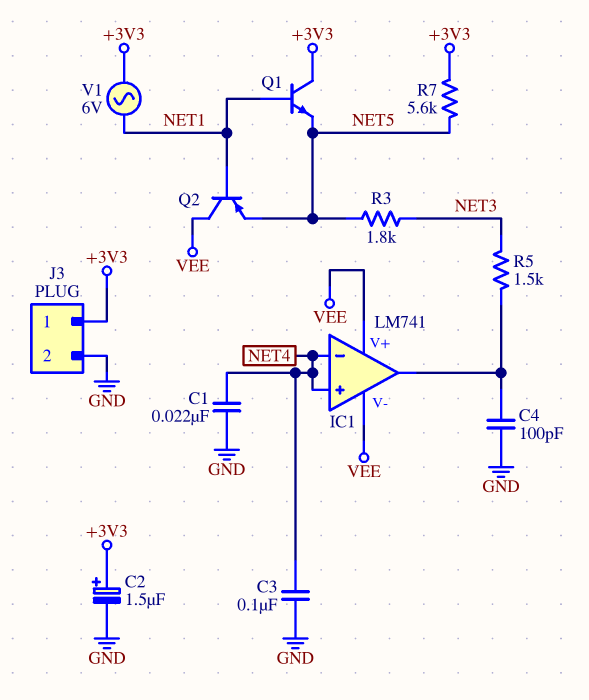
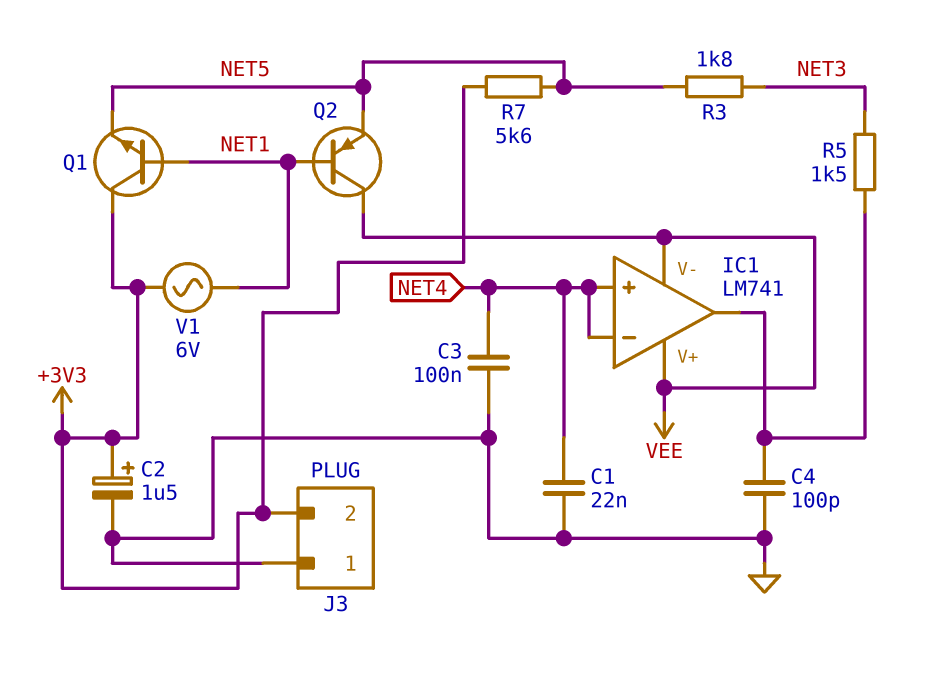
J3 pin 1: +3V3 -> GND
J3 pin 2: GND -> +3V3

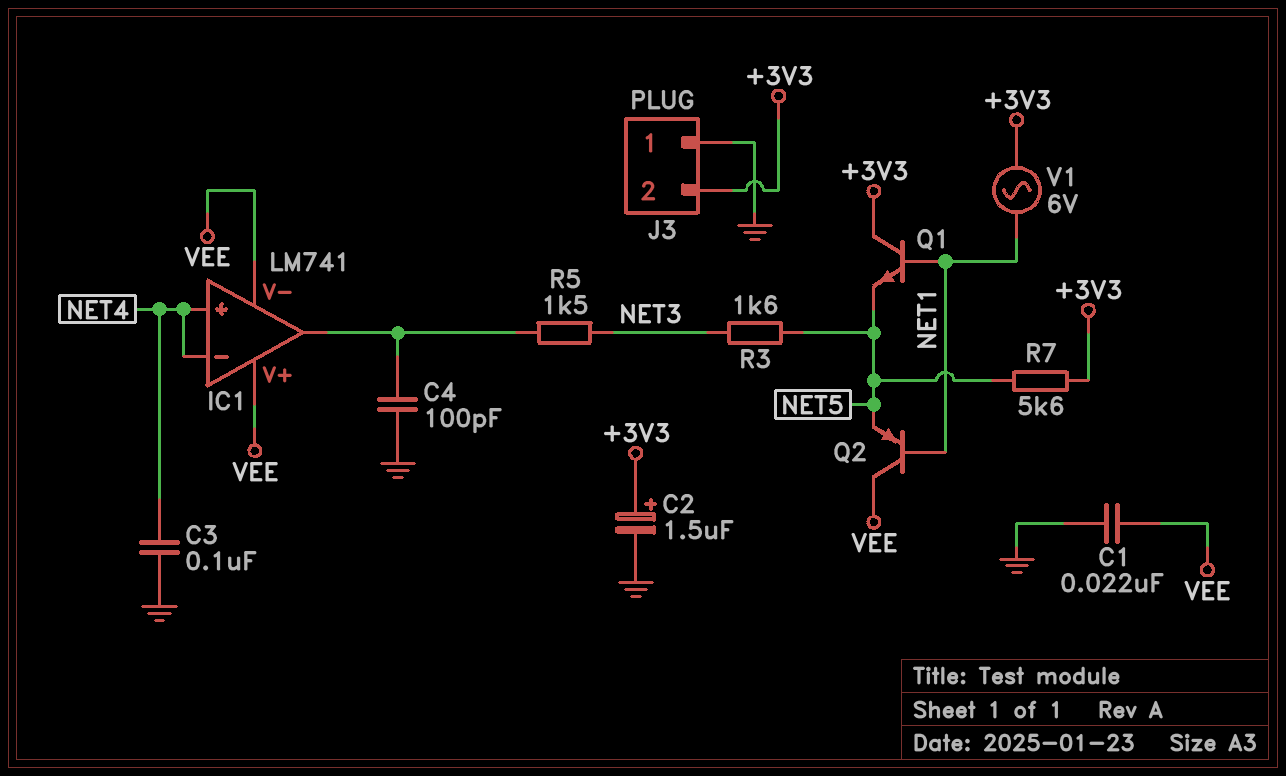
C1: 22nF (GND, NET4) -> 22nF (GND, VEE)
R3: 1.8k (NET3, NET5) -> 1.6k (NET3, NET5)

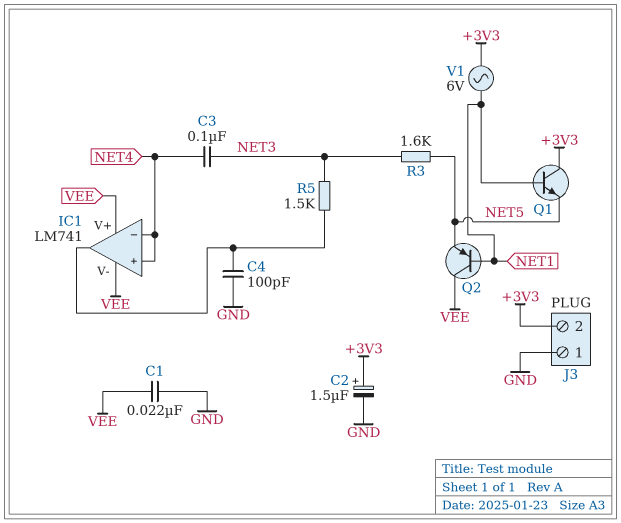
C3: 100nF (GND, NET4) -> 100nF (NET3, NET4)
R7: 5.6k (+3V3, NET5) -> none

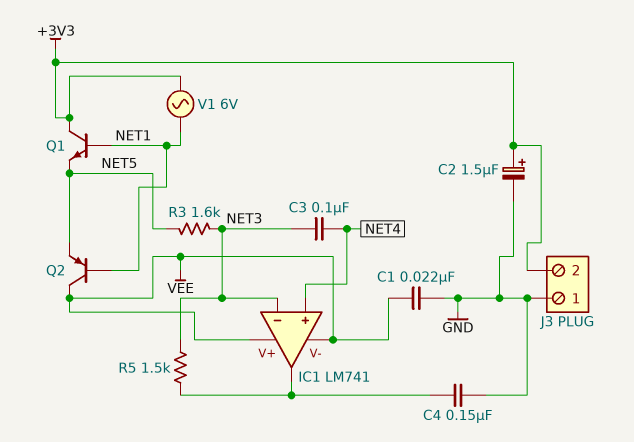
C4: 100pF (GND, IC1/out) -> 150nF (GND, IC1/out)
IC1 pin in-: NET4 -> NET3

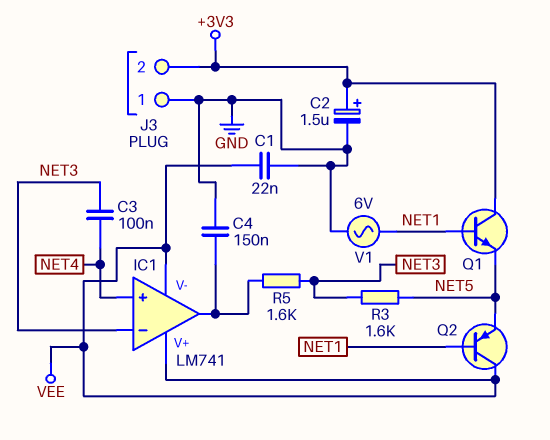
R5: 1.5k (IC1/out, NET3) -> 1.6k (IC1/out, NET3)
V1: AC 6V (+3V3, NET1) -> AC 6V (GND, NET1)

